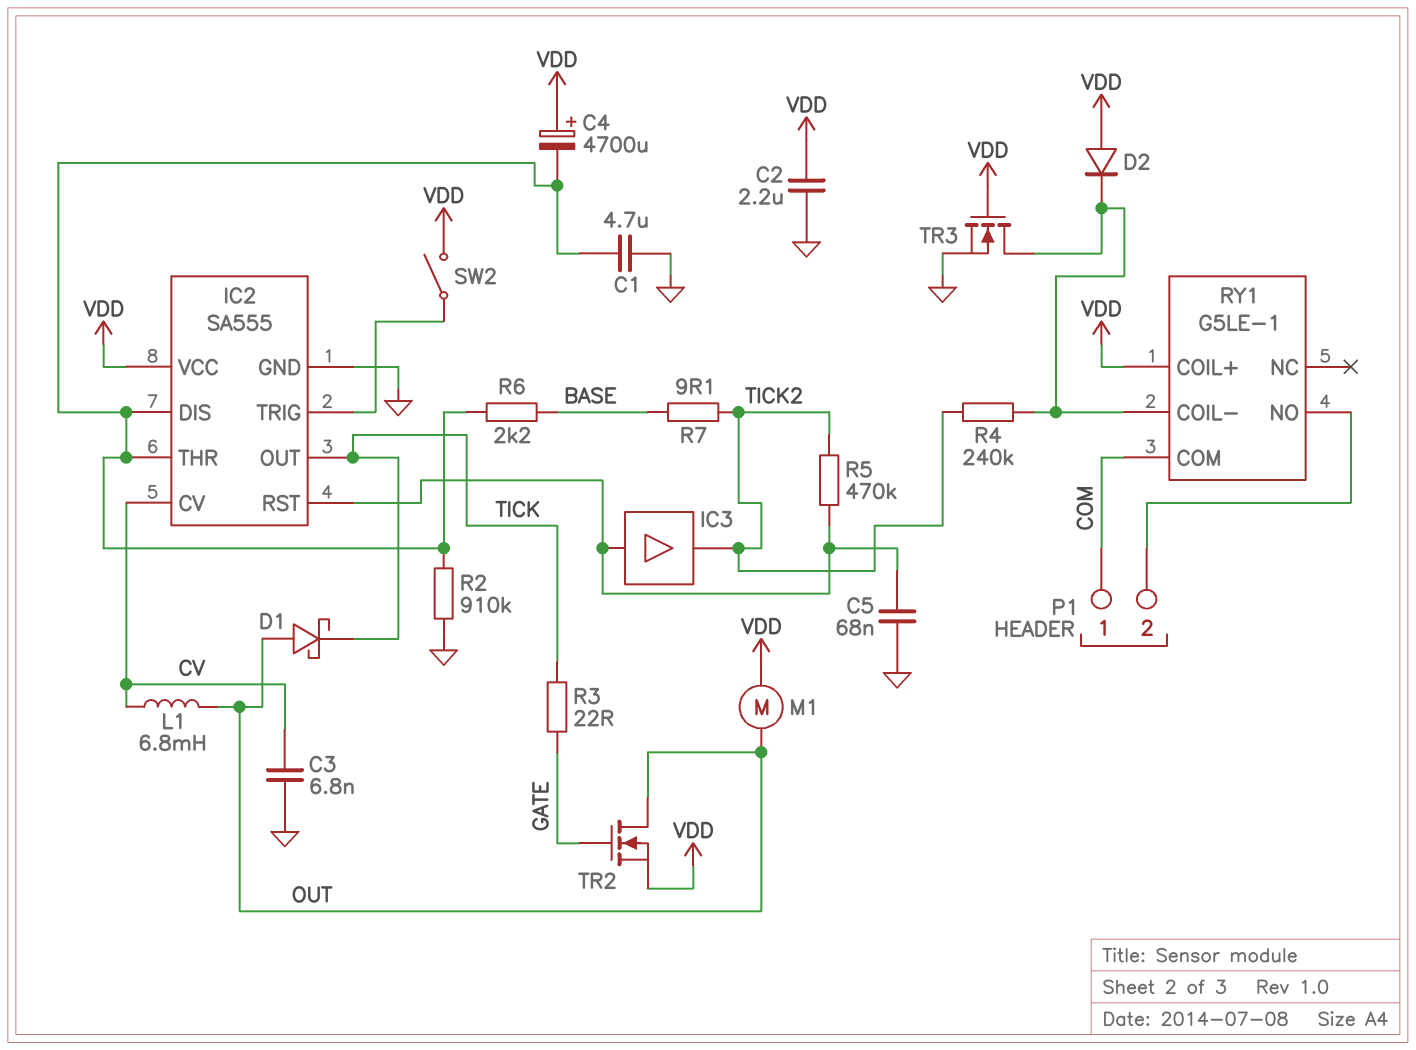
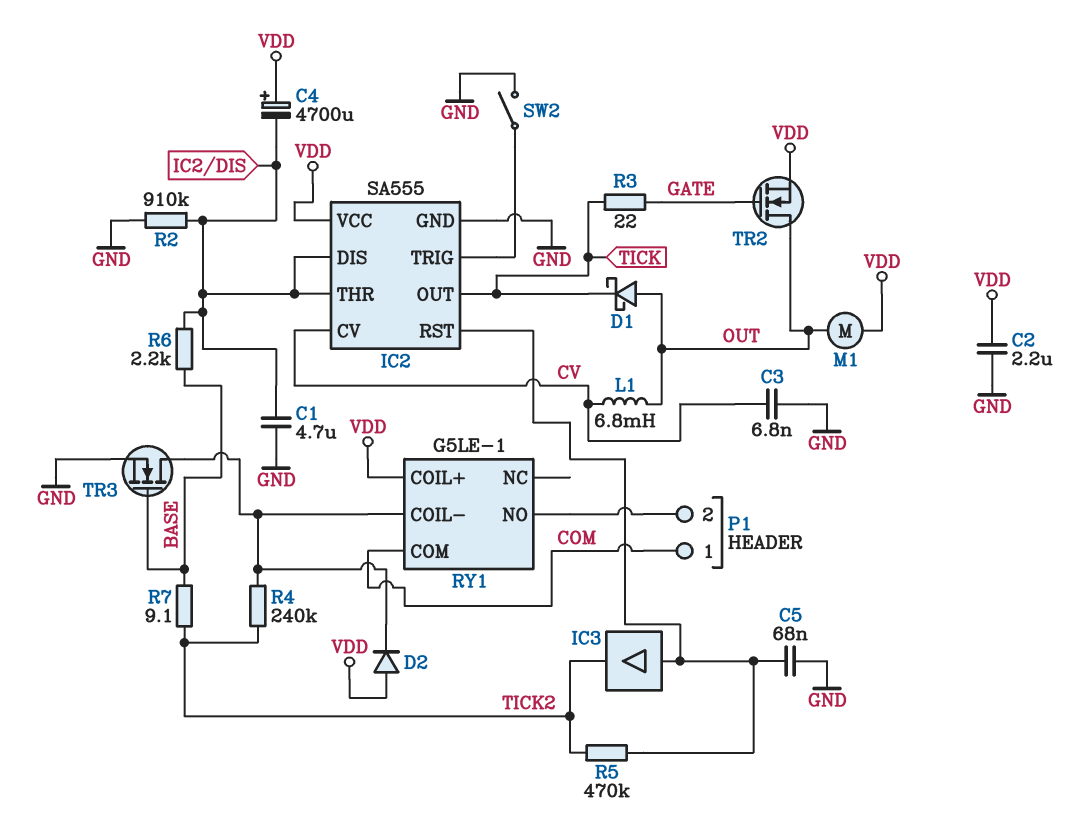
SW2: switch (IC2/TRIG, VDD) -> switch (GND, IC2/TRIG)
TR3: NMOS (G VDD, D RY1/COIL-, S GND) -> NMOS (G BASE, D RY1/COIL-, S GND)

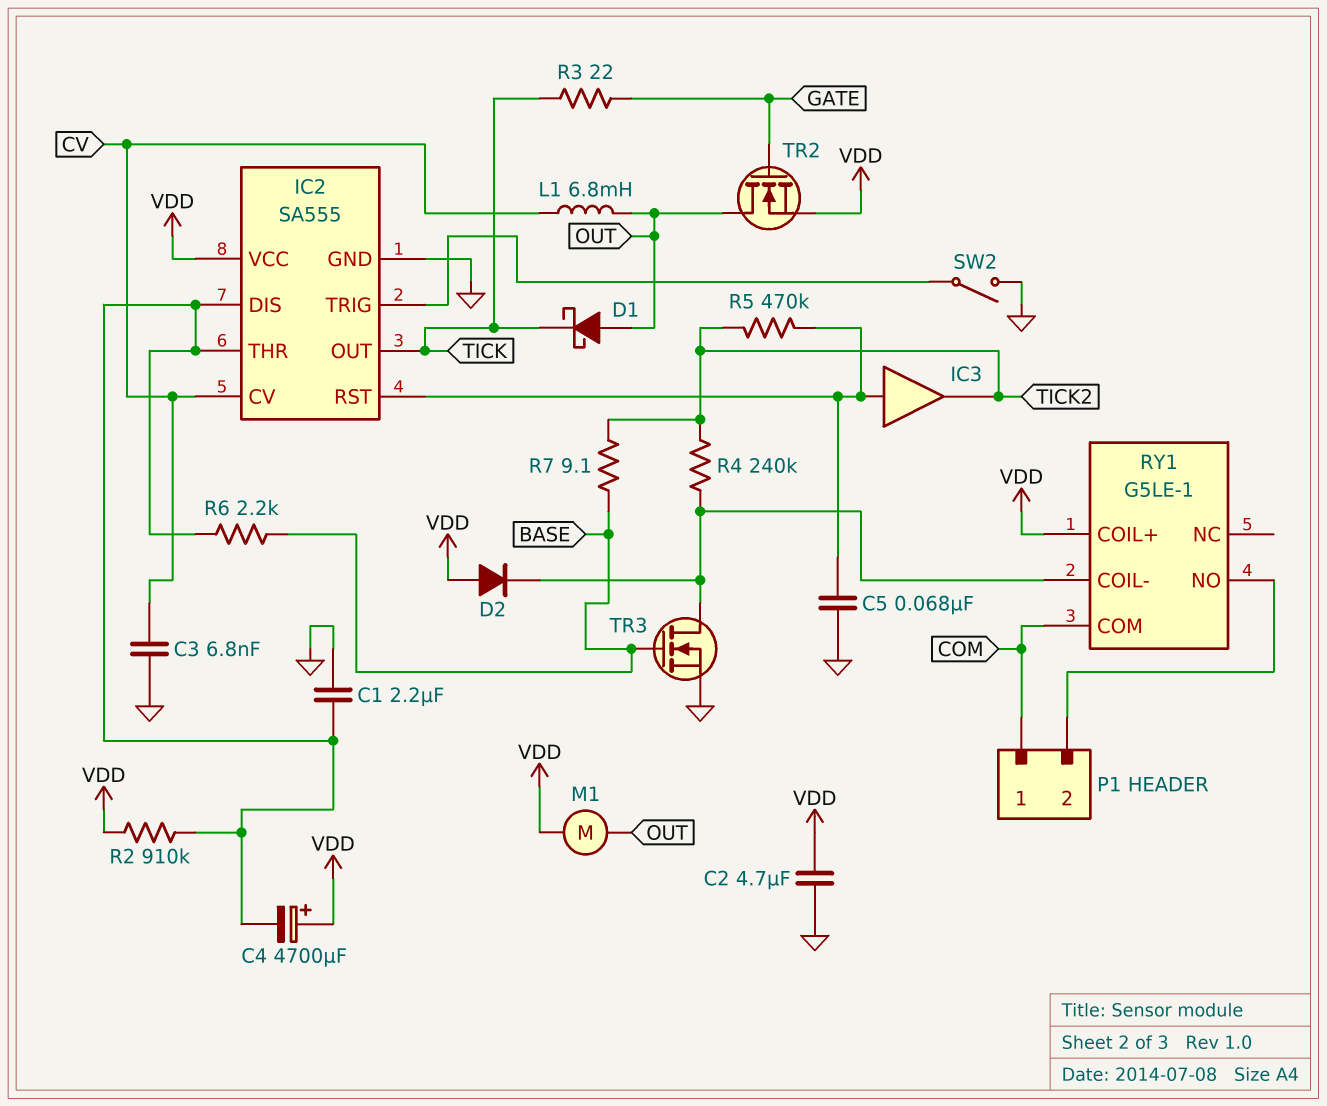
C1: 4.7uF (GND, IC2/DIS) -> 2.2uF (GND, IC2/DIS)
C2: 2.2uF (GND, VDD) -> 4.7uF (GND, VDD)
R2: 910k (GND, IC2/DIS) -> 910k (IC2/DIS, VDD)

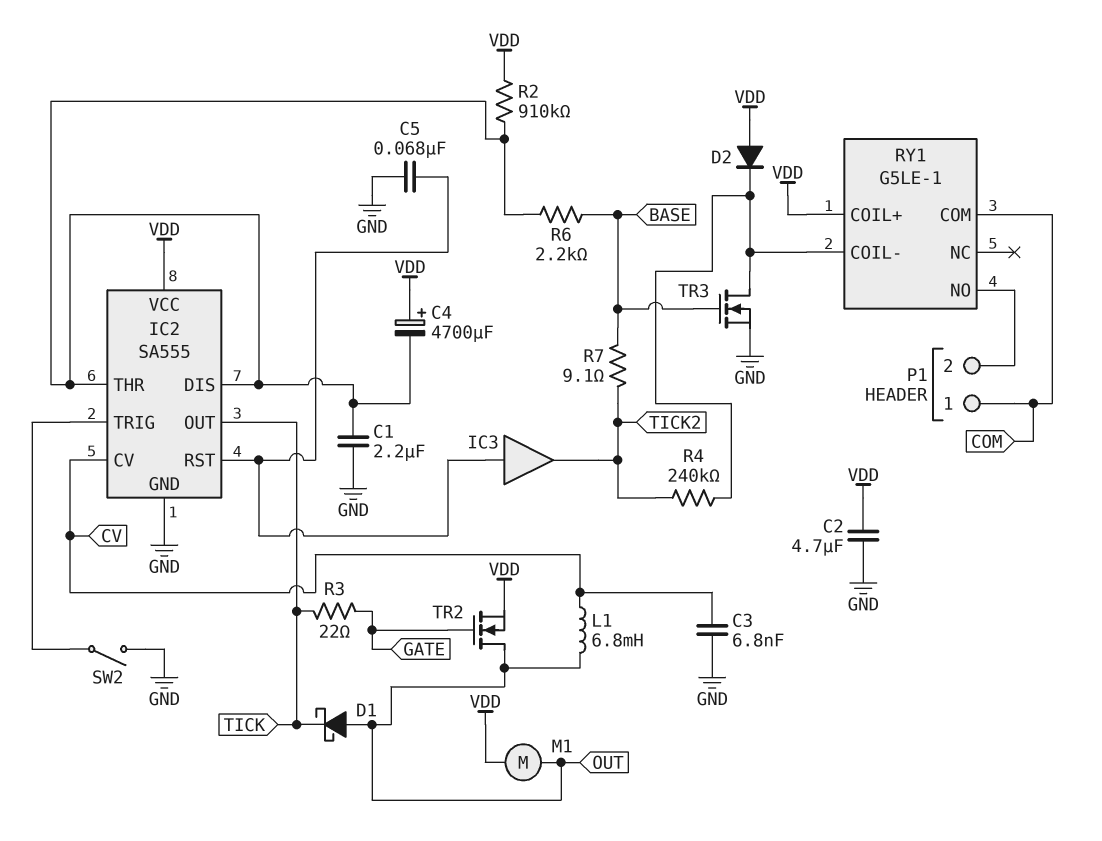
R5: 470k (IC2/RST, TICK2) -> none

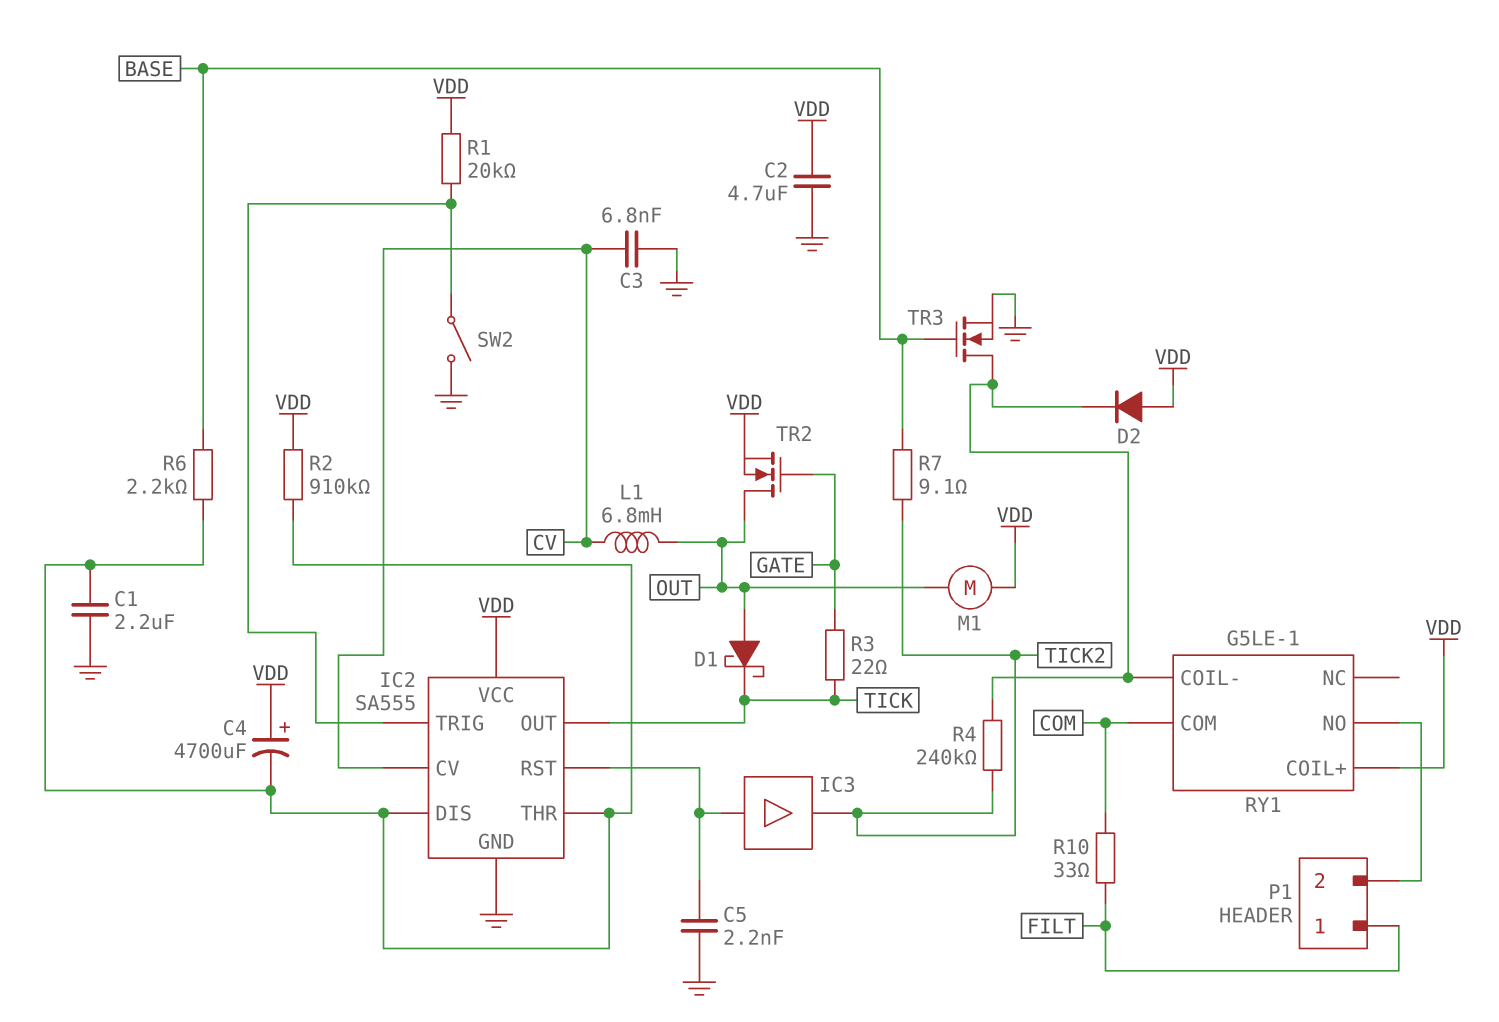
C5: 68nF (GND, IC2/RST) -> 2.2nF (GND, IC2/RST)
P1 pin 1: COM -> FILT
R1: none -> 20k (IC2/TRIG, VDD)
R10: none -> 33 (COM, FILT)

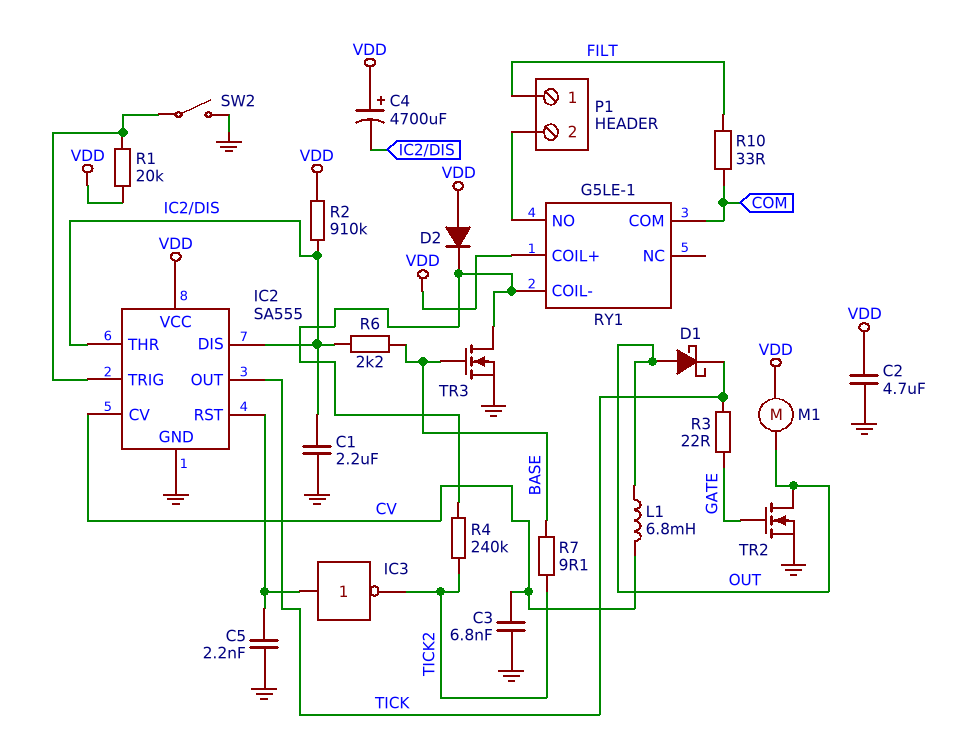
IC3: buffer (in IC2/RST, out TICK2) -> NOT (in IC2/RST, out TICK2)
TR2: NMOS (G GATE, D OUT, S VDD) -> NMOS (G GATE, D OUT, S GND)

